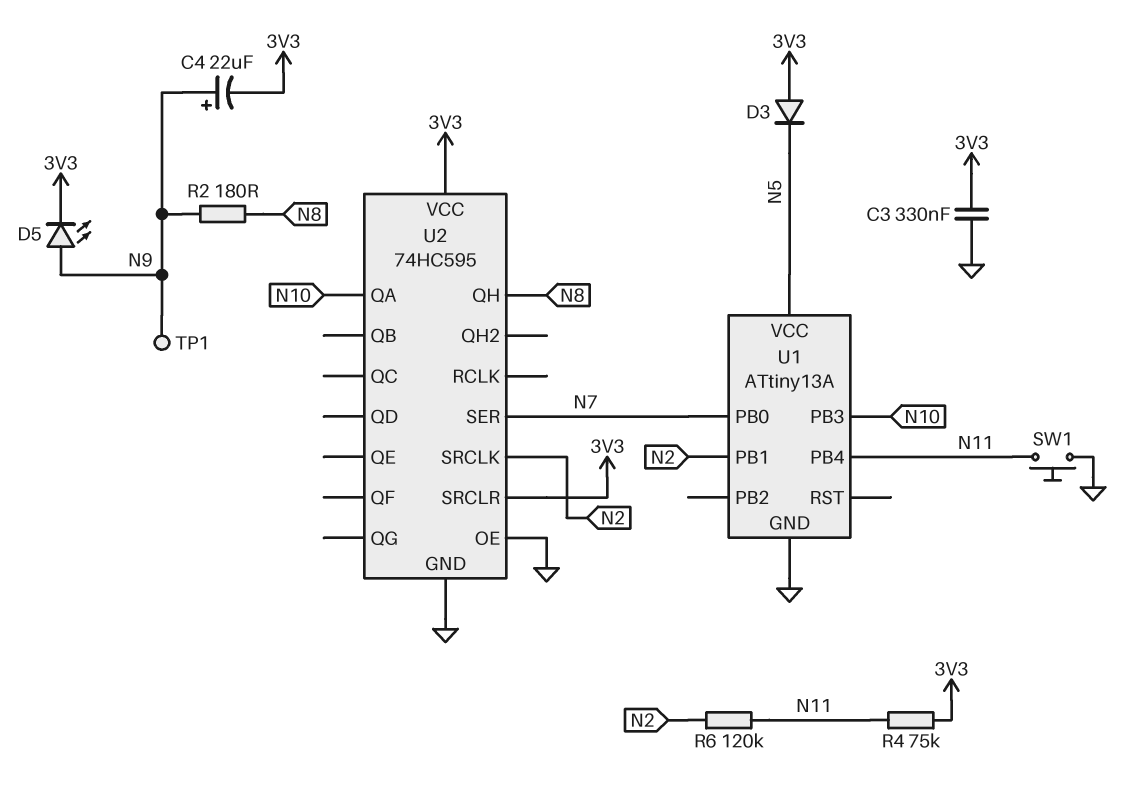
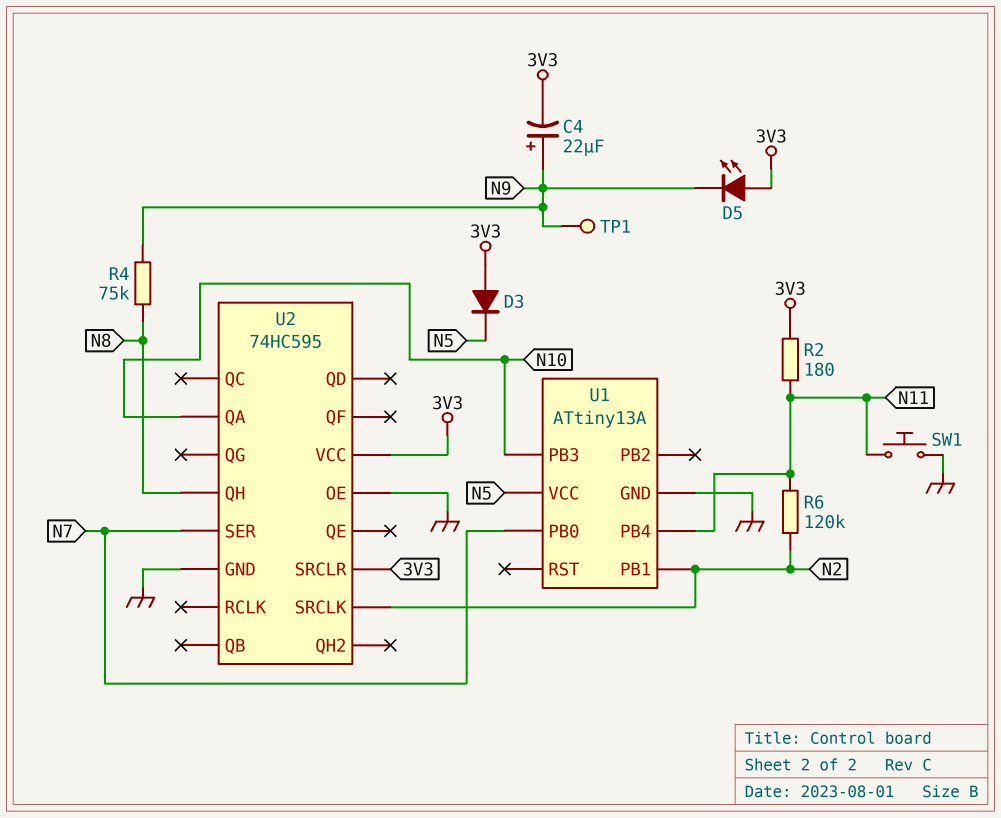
C3: 330nF (3V3, GND) -> none
D5: LED (A N9, K 3V3) -> LED (A 3V3, K N9)
R2: 180 (N8, N9) -> 180 (3V3, N11)
R4: 75k (3V3, N11) -> 75k (N8, N9)

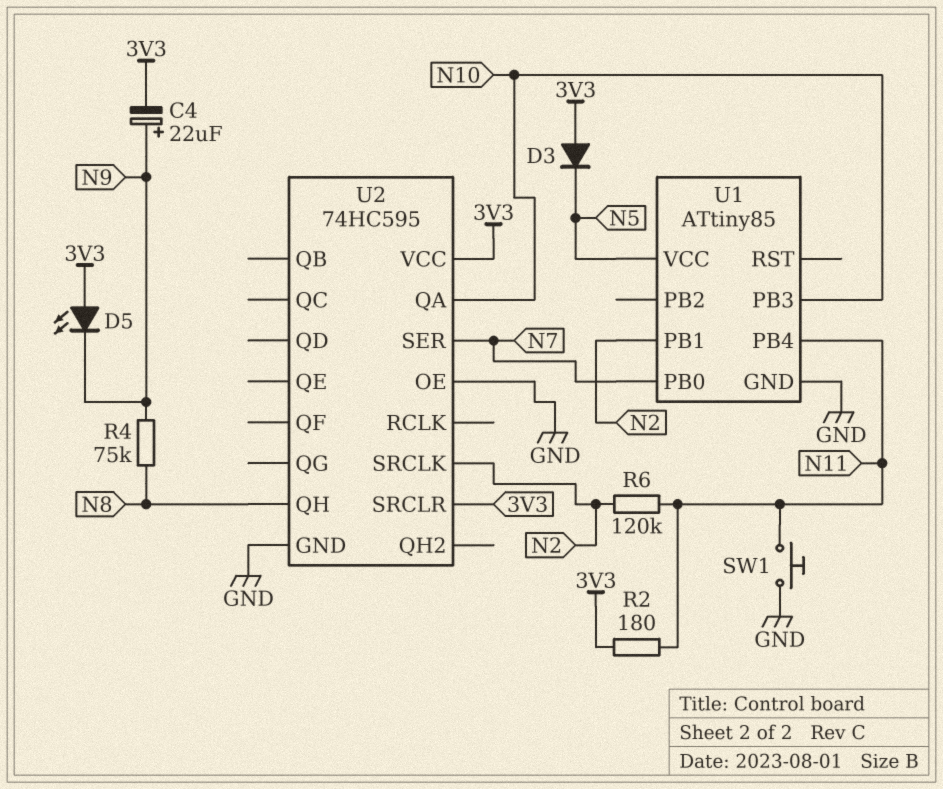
TP1: test point (N9) -> none
U1: ATtiny13A -> ATtiny85

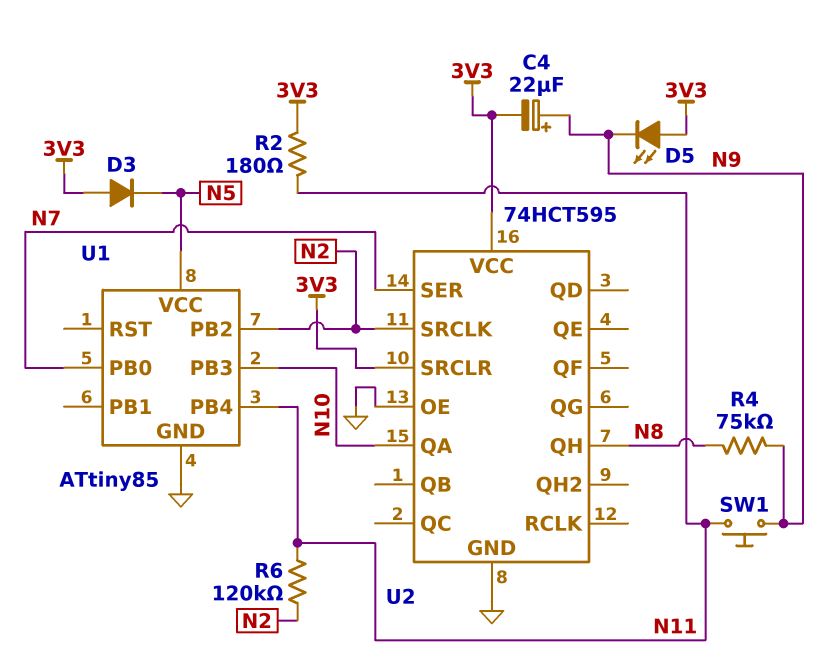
SW1: button (GND, N11) -> button (N9, N11)
U1 pin PB1: N2 -> none
U1 pin PB2: none -> N2
U2: 74HC595 -> 74HCT595

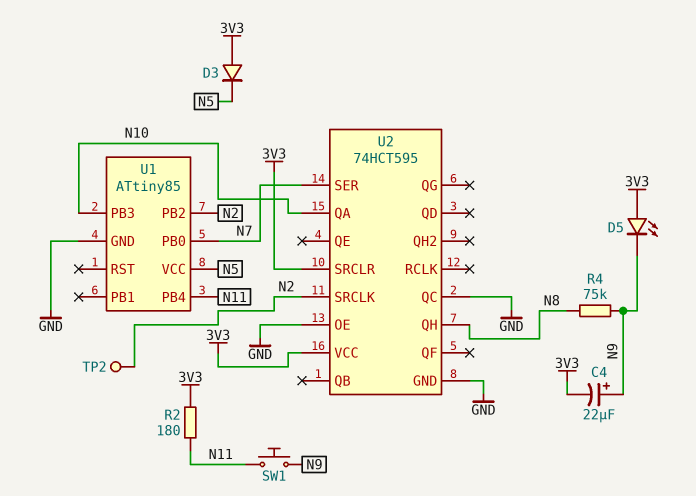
R6: 120k (N2, N11) -> none
TP2: none -> test point (N2)
U2 pin QC: none -> GND

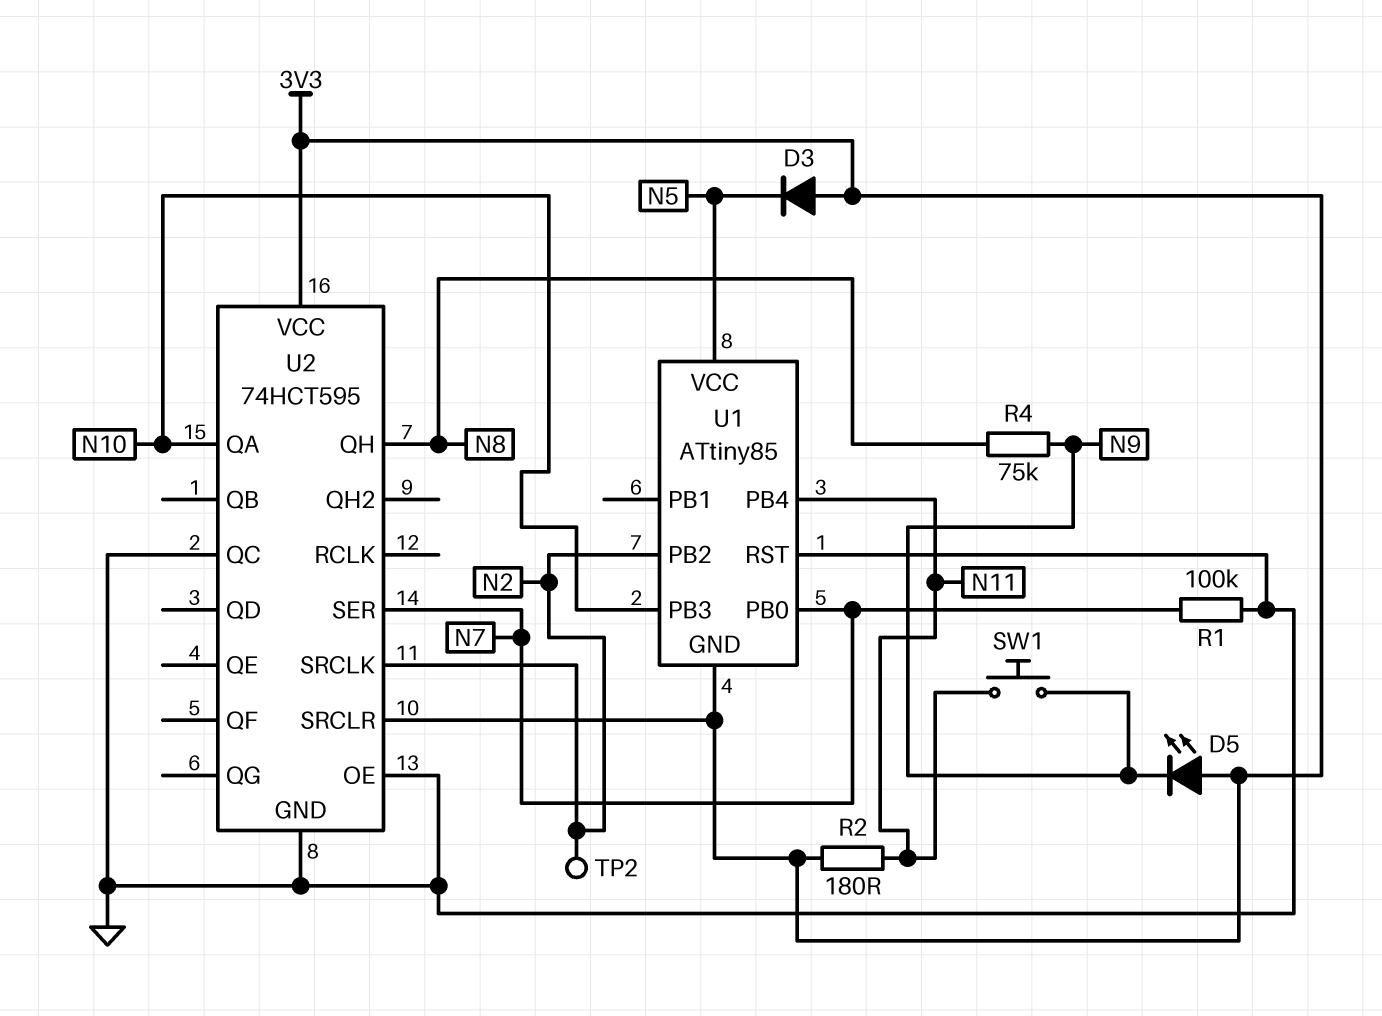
C4: 22uF (plus N9, minus 3V3) -> none
R1: none -> 100k (GND, N7)
U1 pin GND: GND -> 3V3
U1 pin RST: none -> GND

